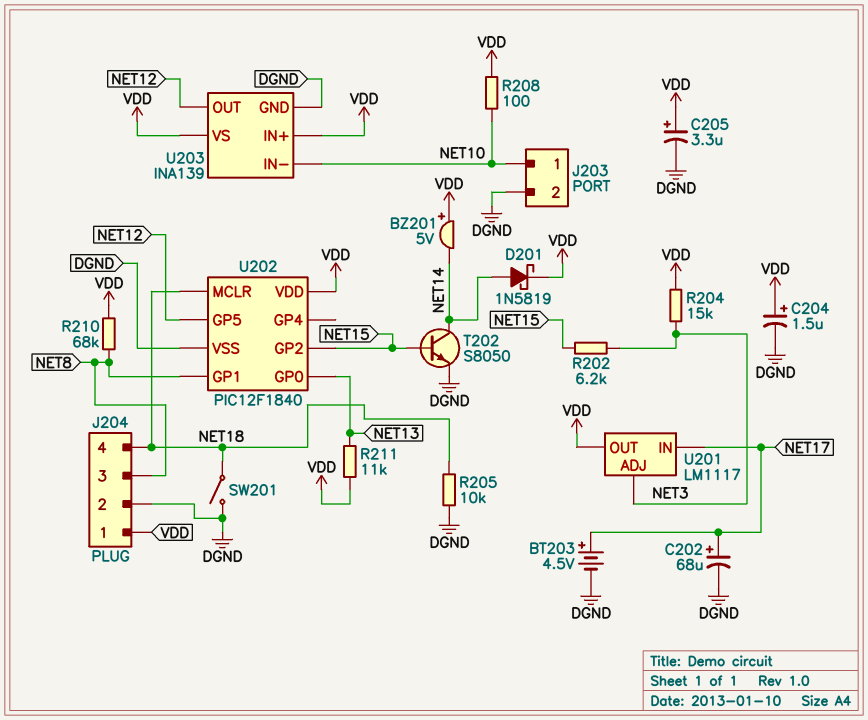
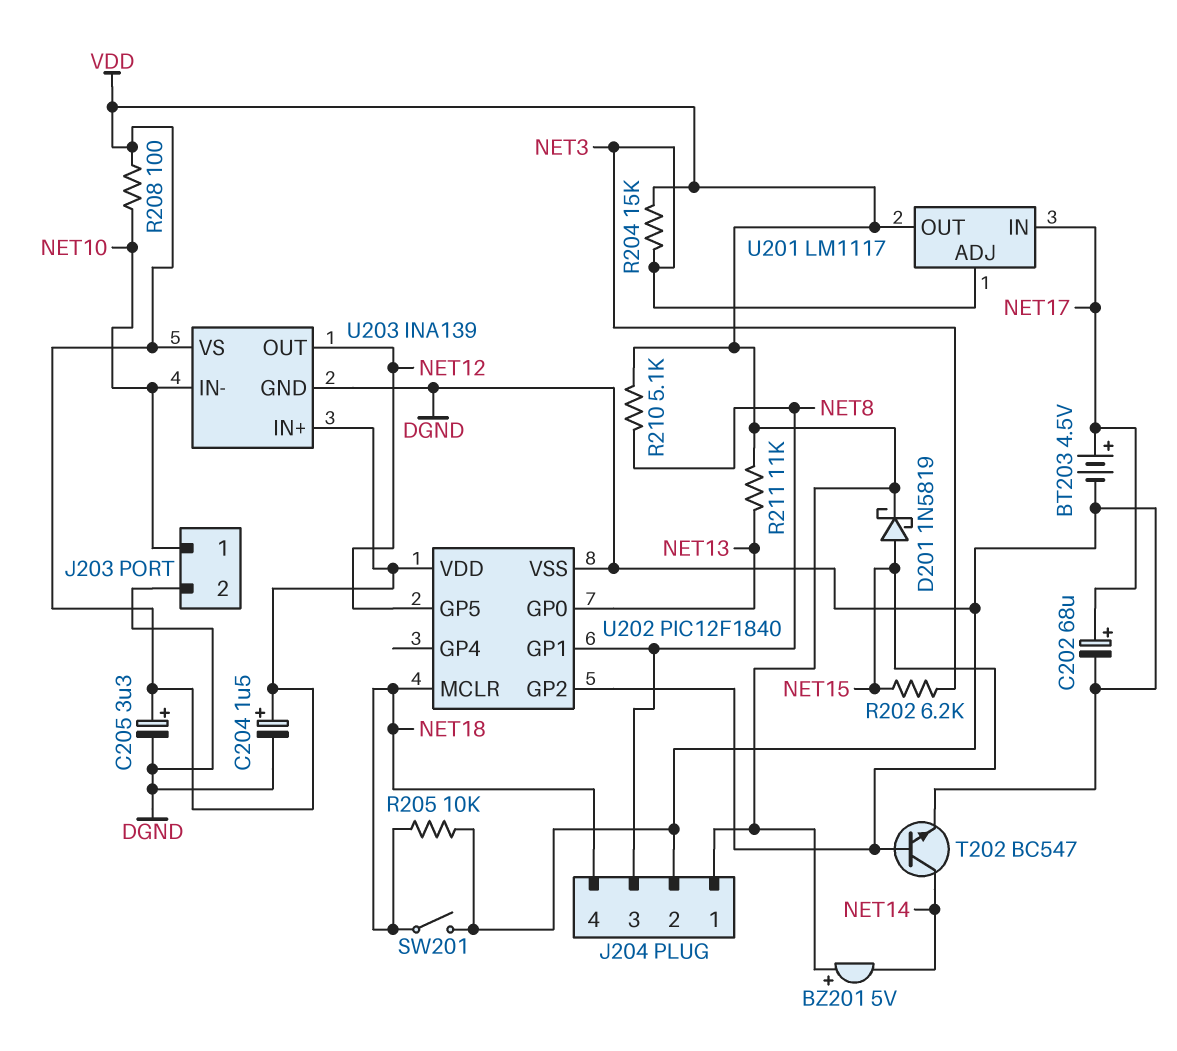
D201: schottky 1N5819 (A NET14, K VDD) -> schottky 1N5819 (A NET15, K VDD)
R210: 68k (NET8, VDD) -> 5.1k (NET8, VDD)
T202: NPN S8050 (B NET15, C NET14, E DGND) -> NPN BC547 (B NET15, C NET14, E DGND)

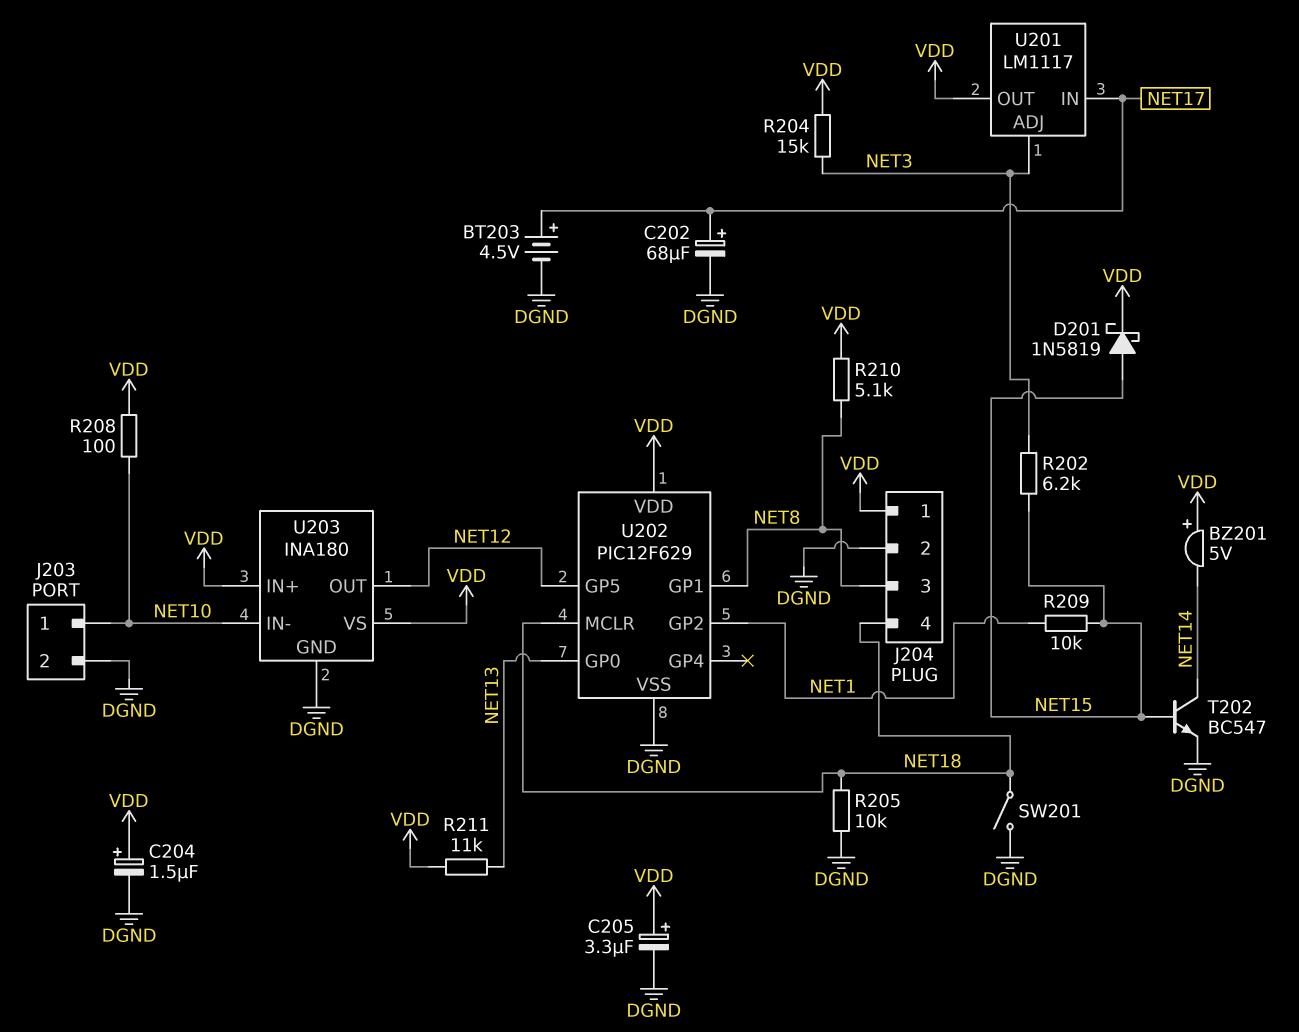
R209: none -> 10k (NET1, NET15)
U202: PIC12F1840 -> PIC12F629
U202 pin GP2: NET15 -> NET1
U203: INA139 -> INA180

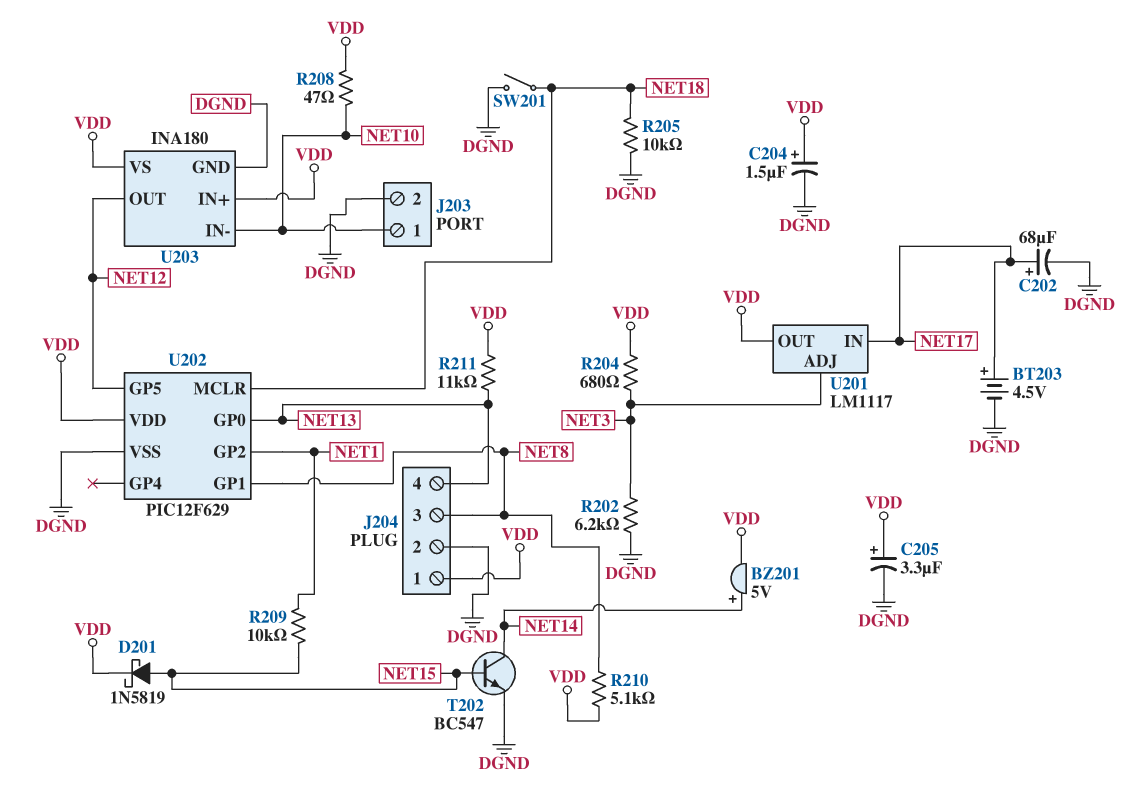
BZ201: buzzer 5V (plus VDD, minus NET14) -> buzzer 5V (plus NET14, minus VDD)
J204 pin 4: NET18 -> NET13
R202: 6.2k (NET3, NET15) -> 6.2k (DGND, NET3)
R204: 15k (NET3, VDD) -> 680 (NET3, VDD)
R208: 100 (NET10, VDD) -> 47 (NET10, VDD)

